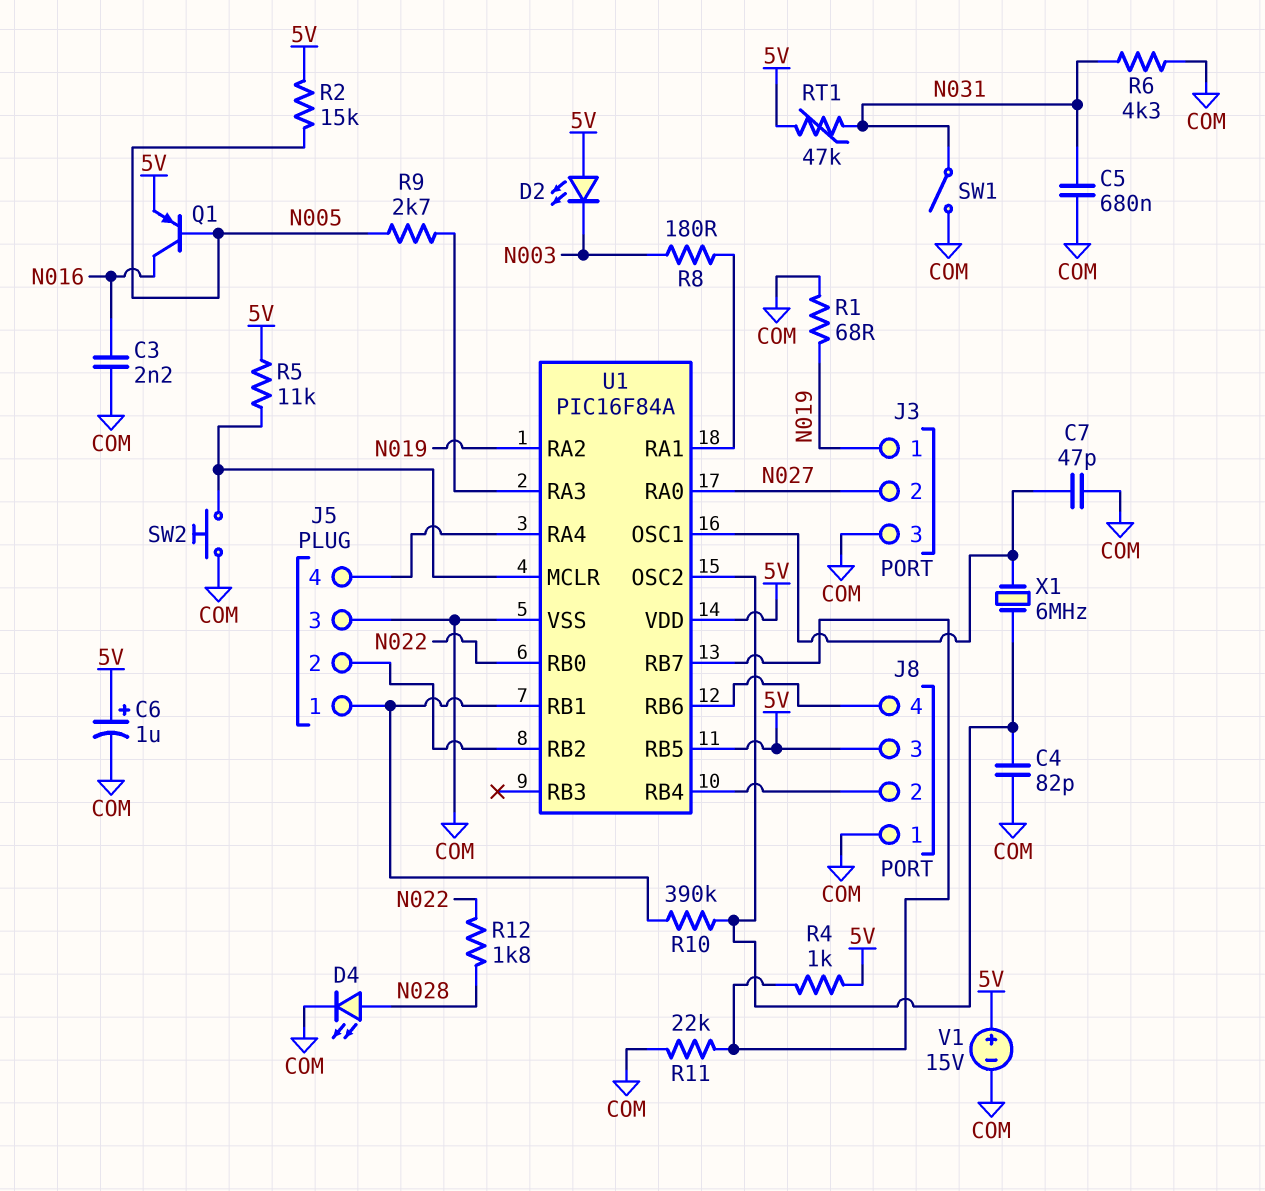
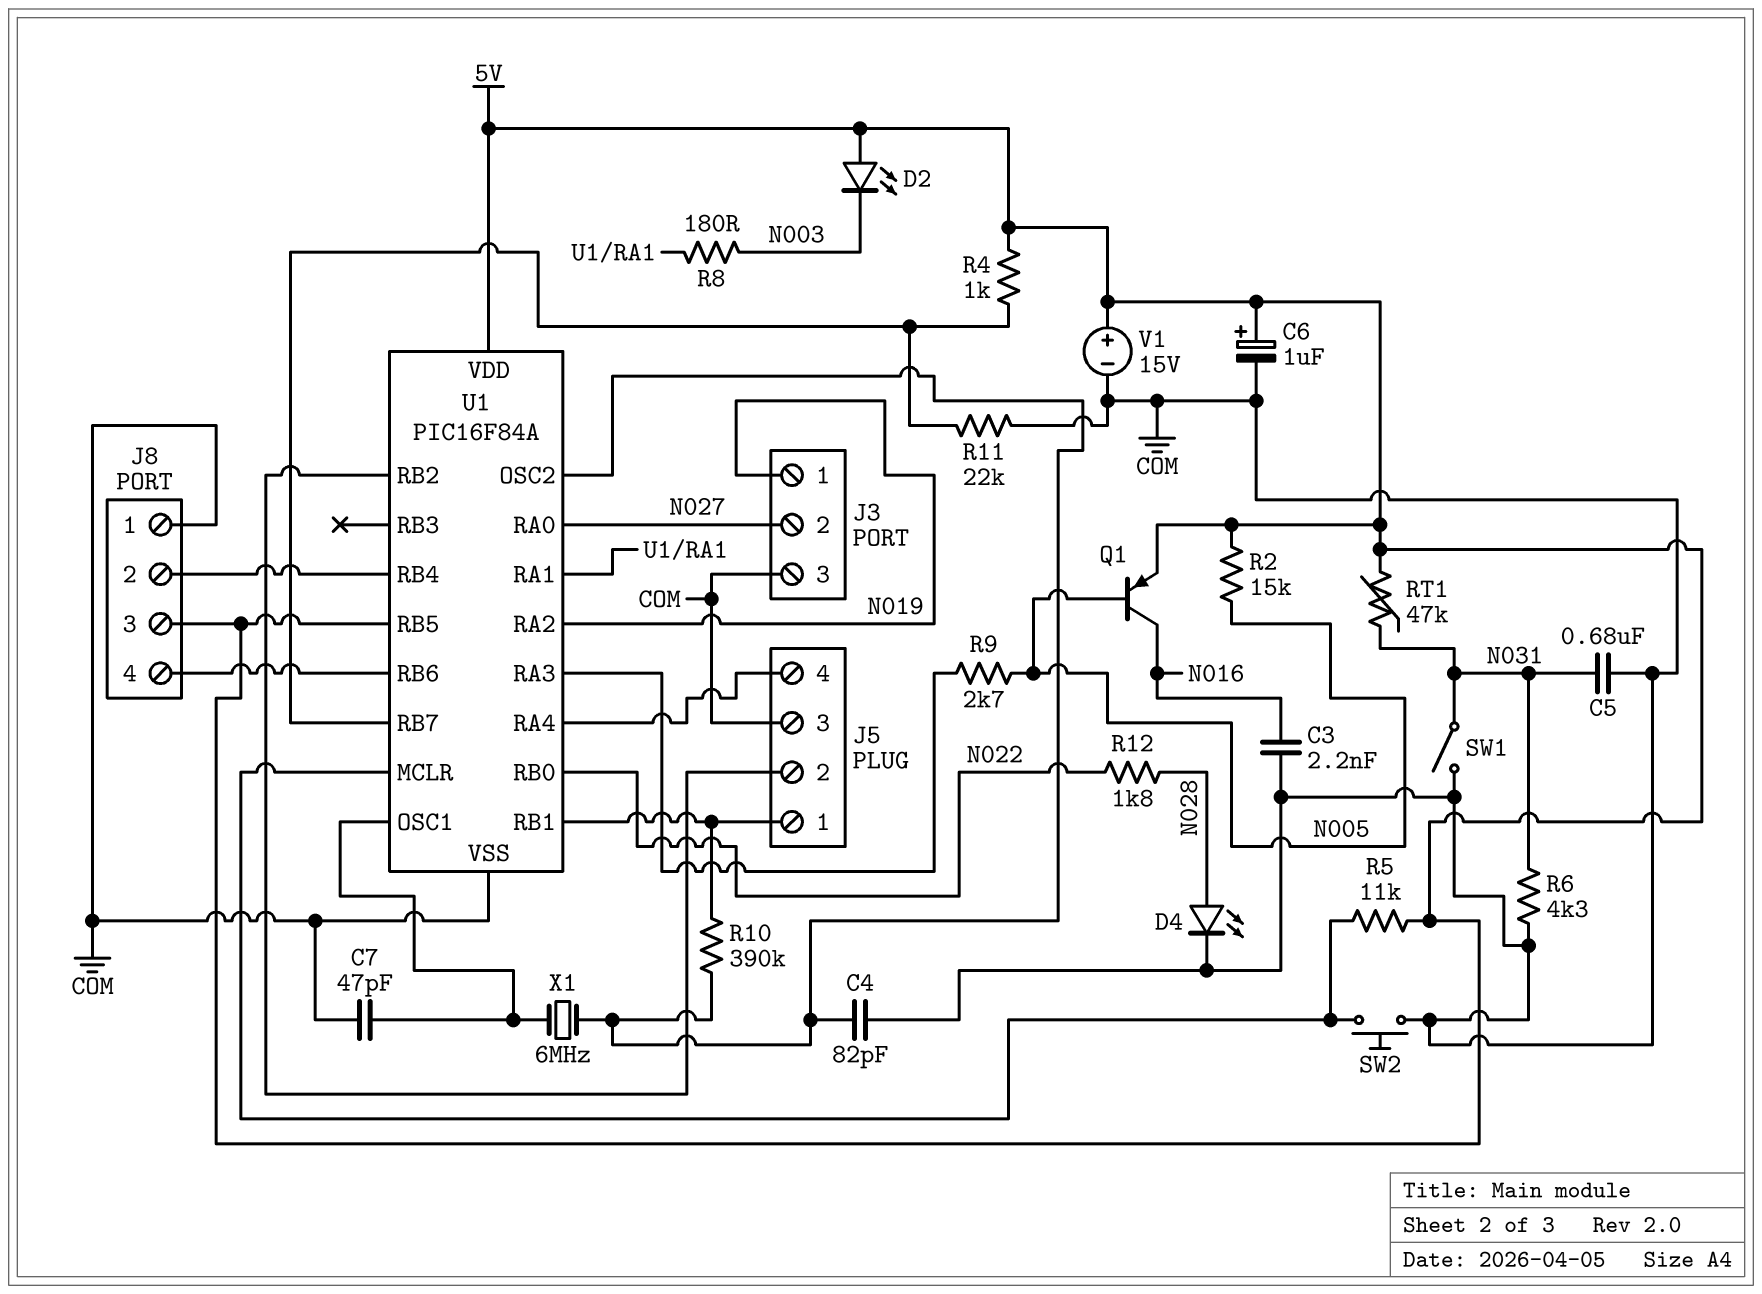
R1: 68 (COM, N019) -> none

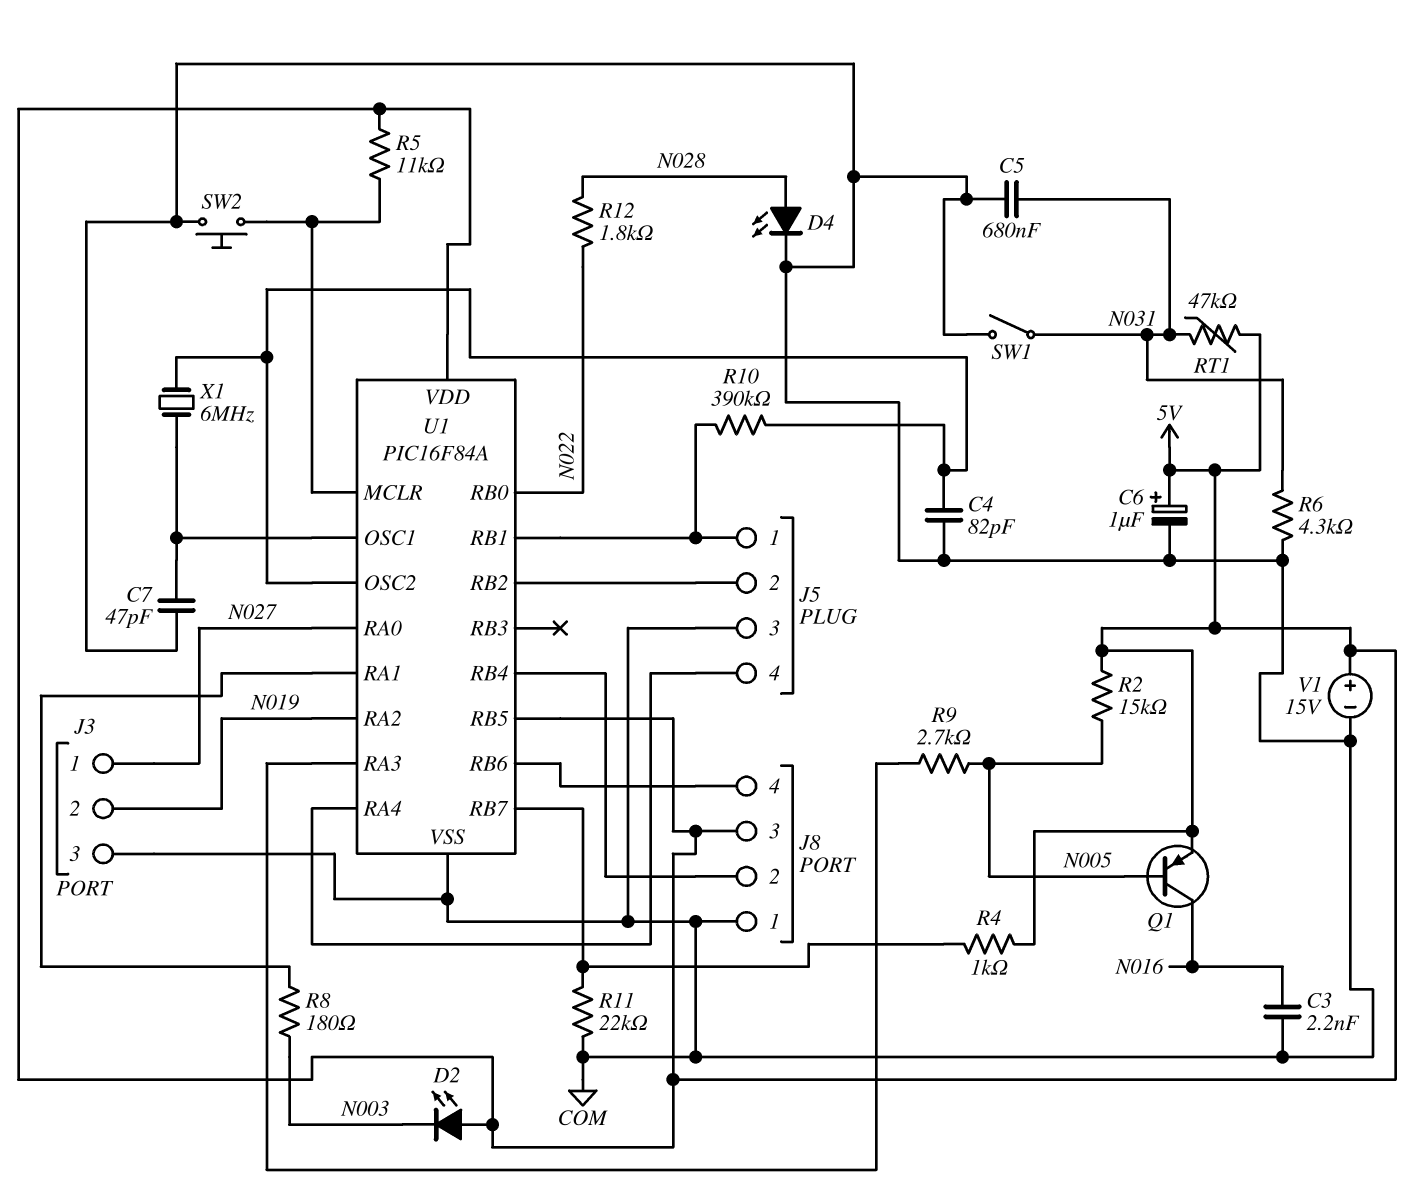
J3 pin 1: N019 -> N027
J3 pin 2: N027 -> N019

